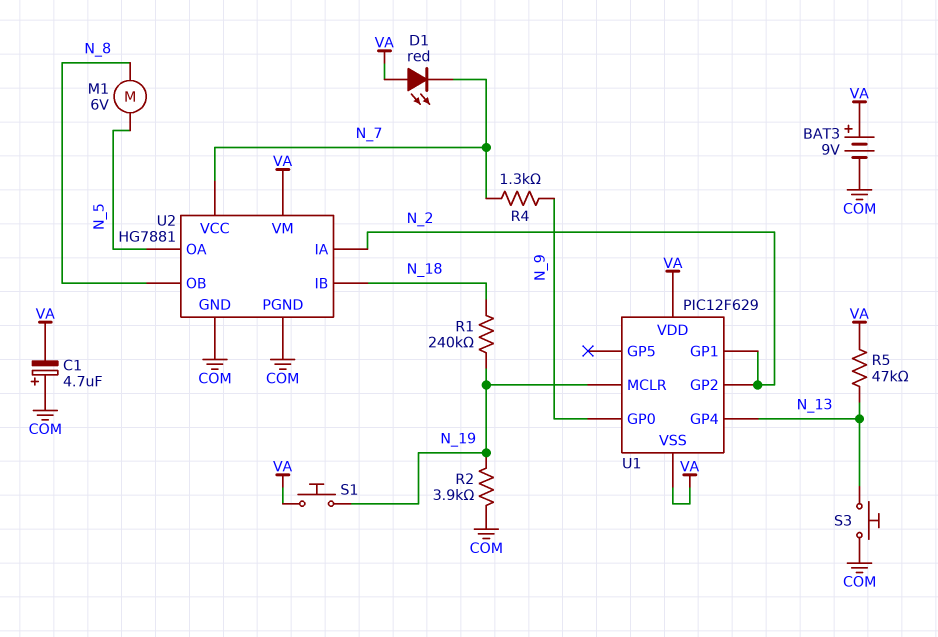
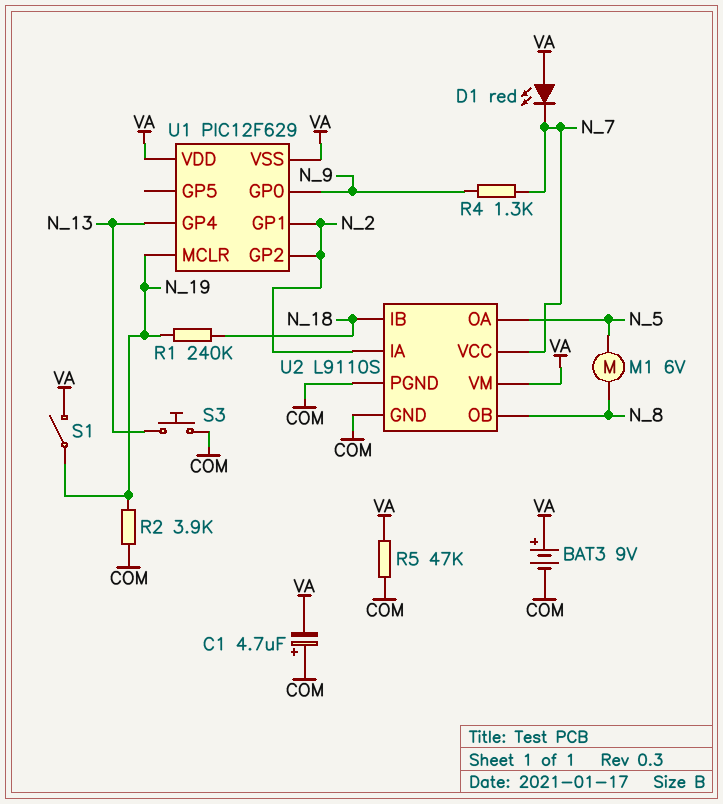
R5: 47k (N_13, VA) -> 47k (COM, VA)
S1: button (N_19, VA) -> switch (N_19, VA)
U2: HG7881 -> L9110S

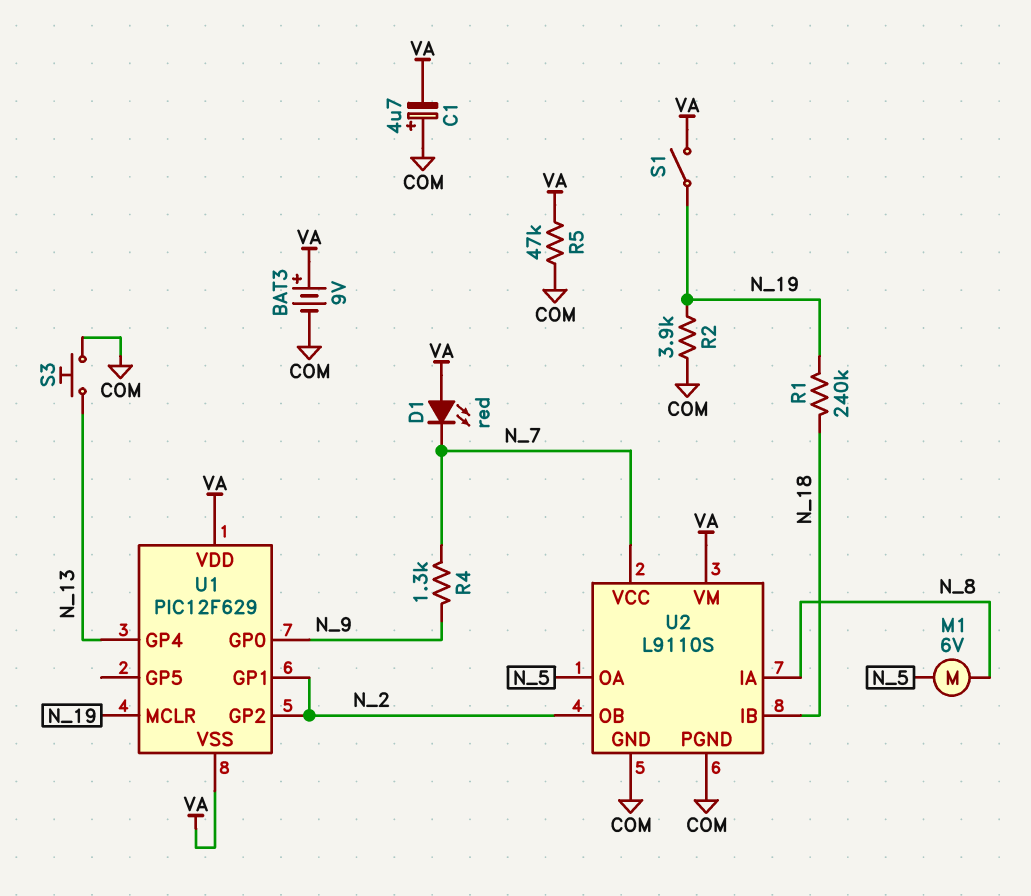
U2 pin IA: N_2 -> N_8
U2 pin OB: N_8 -> N_2

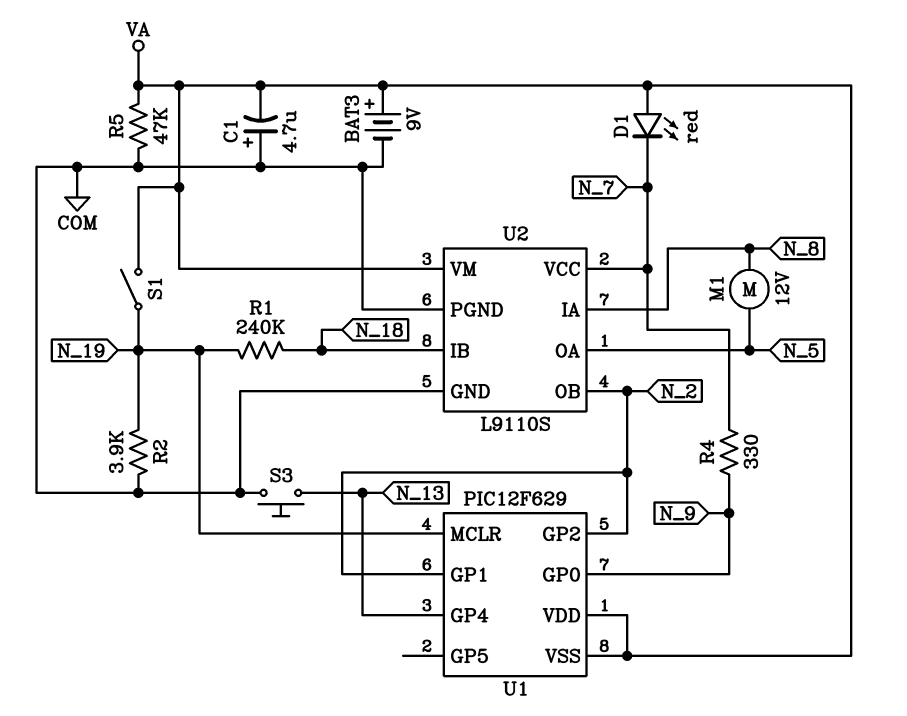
M1: motor 6V (N_5, N_8) -> motor 12V (N_5, N_8)
R4: 1.3k (N_7, N_9) -> 330 (N_7, N_9)

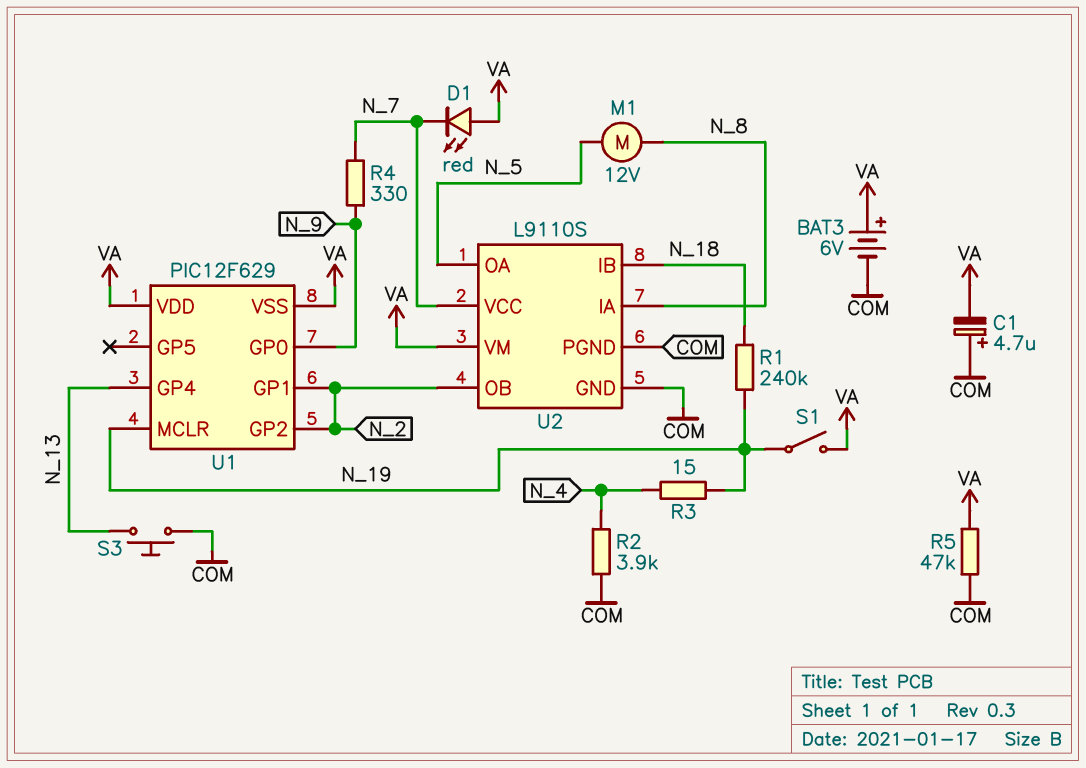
BAT3: 9V (plus VA, minus COM) -> 6V (plus VA, minus COM)
R2: 3.9k (COM, N_19) -> 3.9k (COM, N_4)
R3: none -> 15 (N_4, N_19)

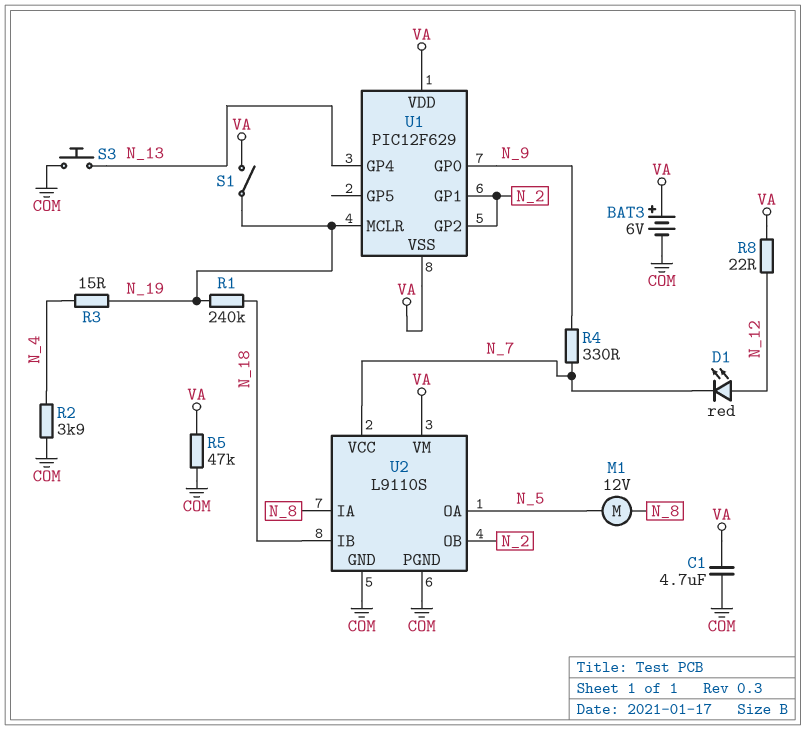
C1: 4.7uF (plus COM, minus VA) -> 4.7uF (COM, VA)
D1: LED red (A VA, K N_7) -> LED red (A N_12, K N_7)
R8: none -> 22 (N_12, VA)

